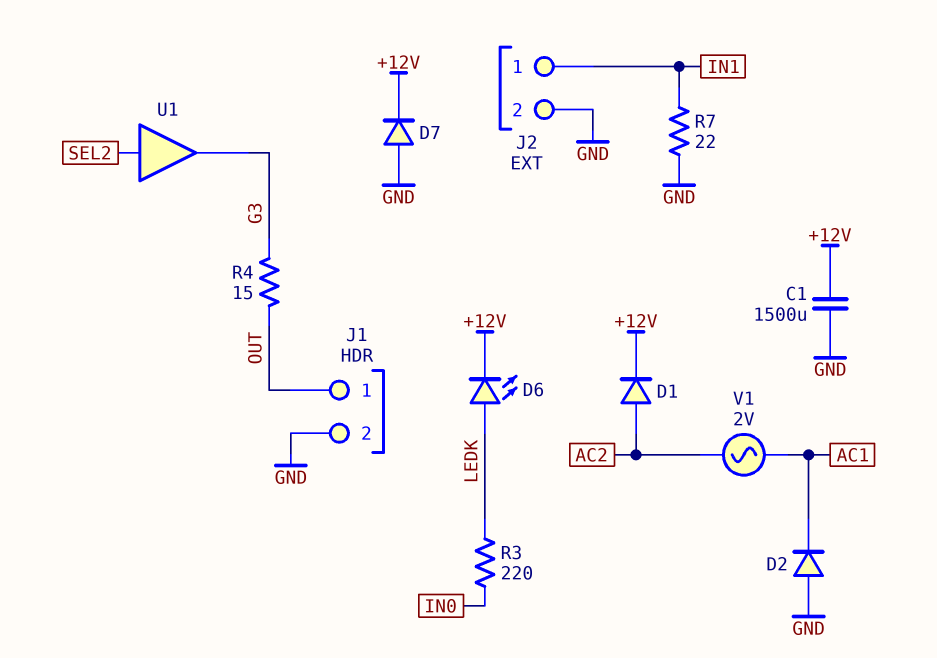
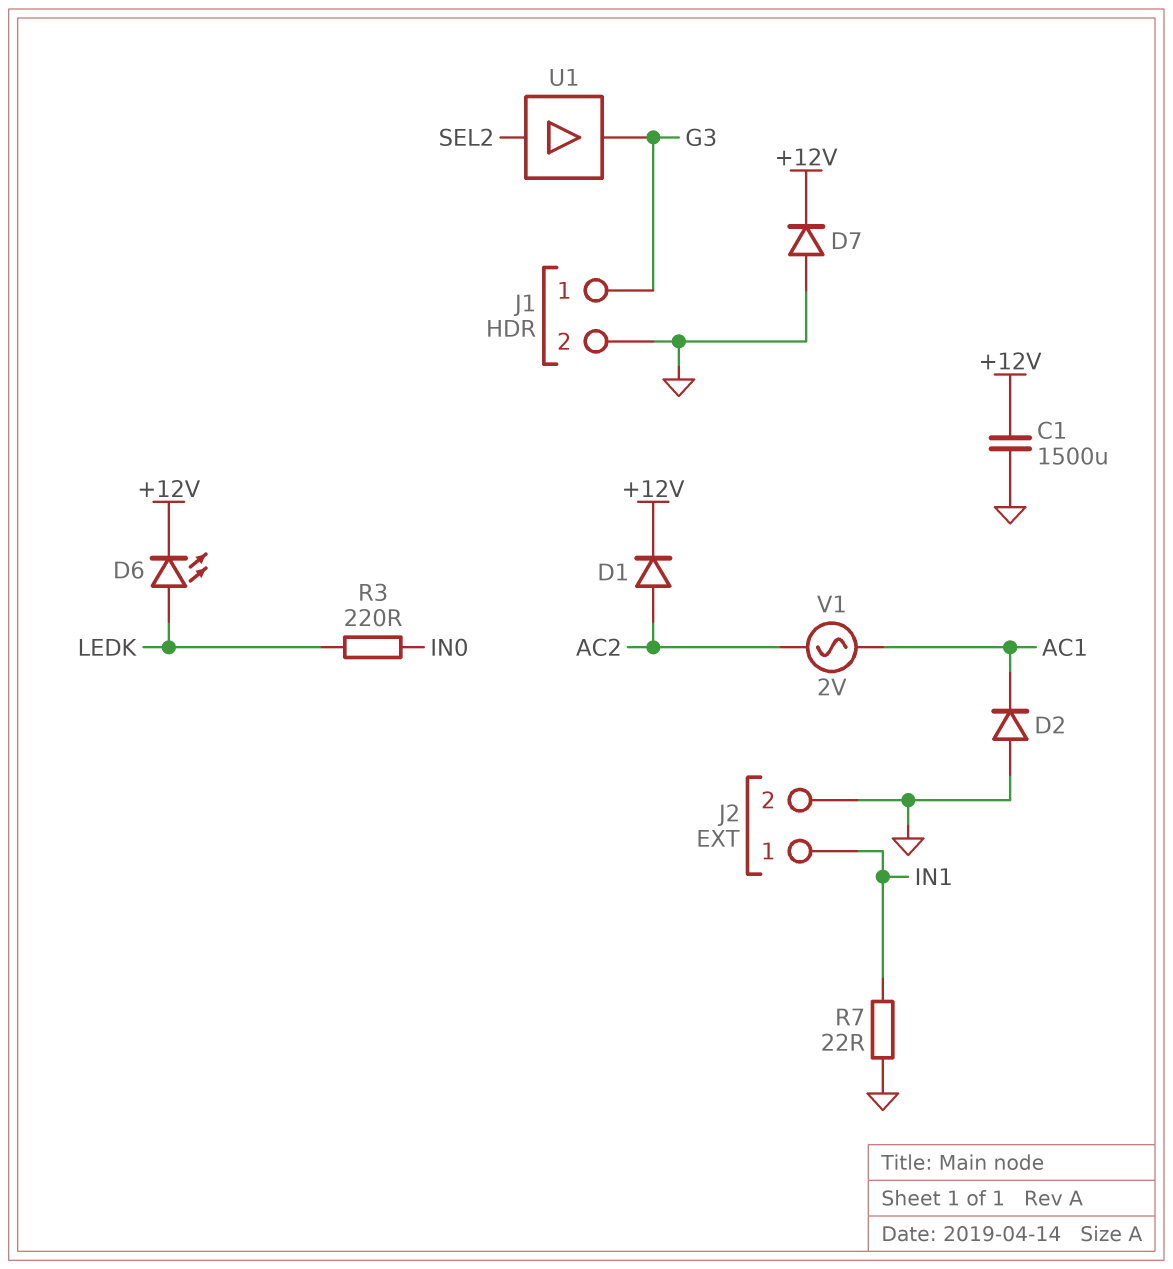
J1 pin 1: OUT -> G3
R4: 15 (G3, OUT) -> none

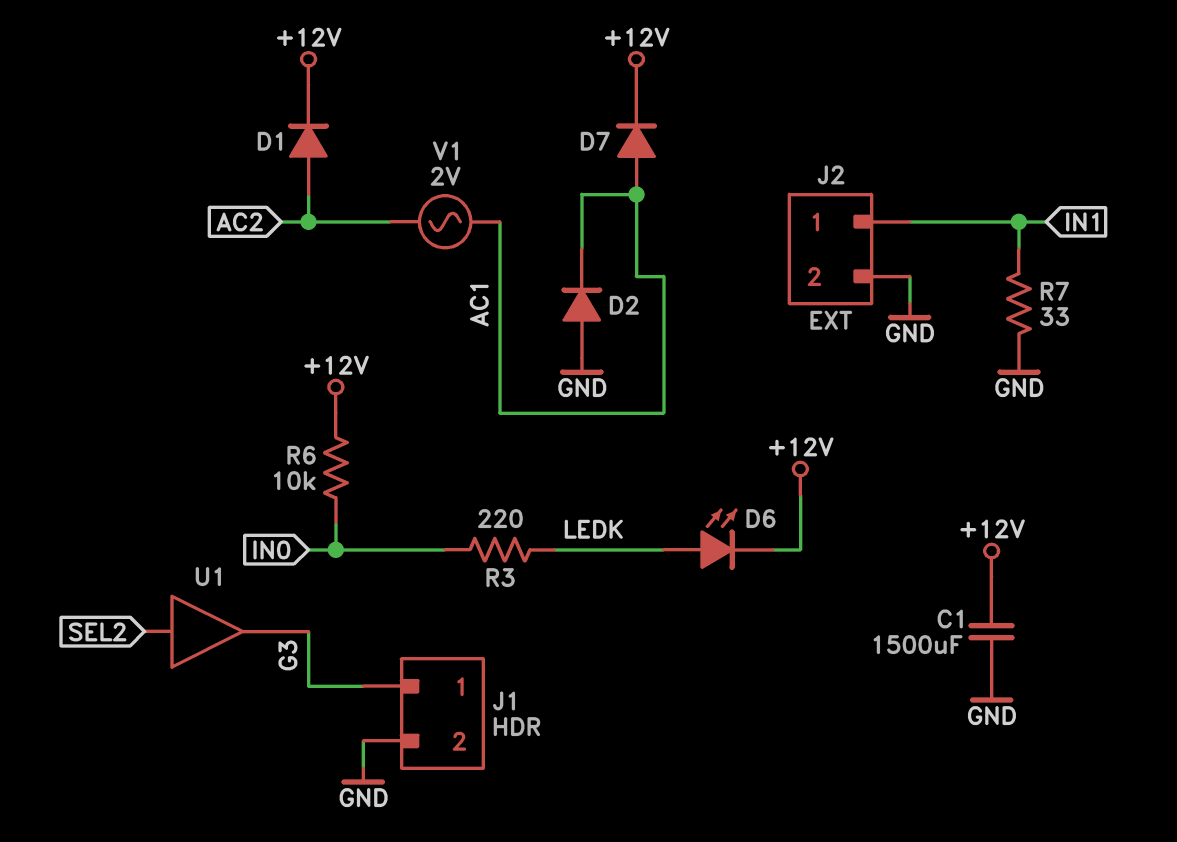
D7: diode (A GND, K +12V) -> diode (A AC1, K +12V)
R6: none -> 10k (+12V, IN0)
R7: 22 (GND, IN1) -> 33 (GND, IN1)

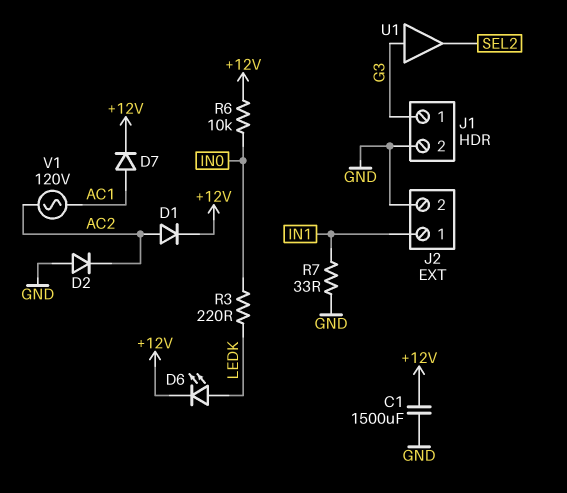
D2: diode (A GND, K AC1) -> diode (A GND, K AC2)
U1: buffer (in SEL2, out G3) -> buffer (in G3, out SEL2)
V1: AC 2V (AC1, AC2) -> AC 120V (AC1, AC2)

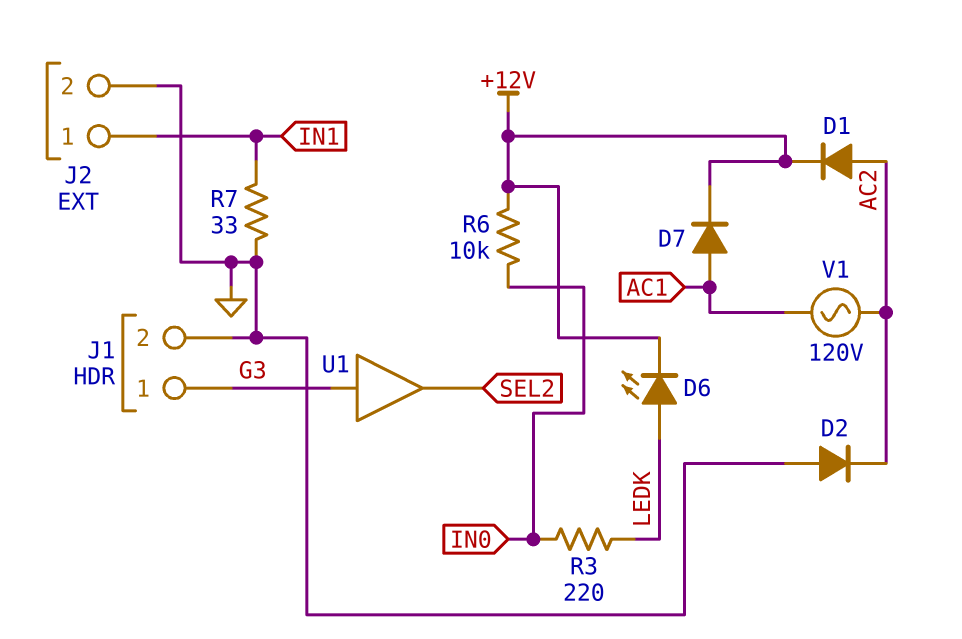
C1: 1500uF (+12V, GND) -> none

